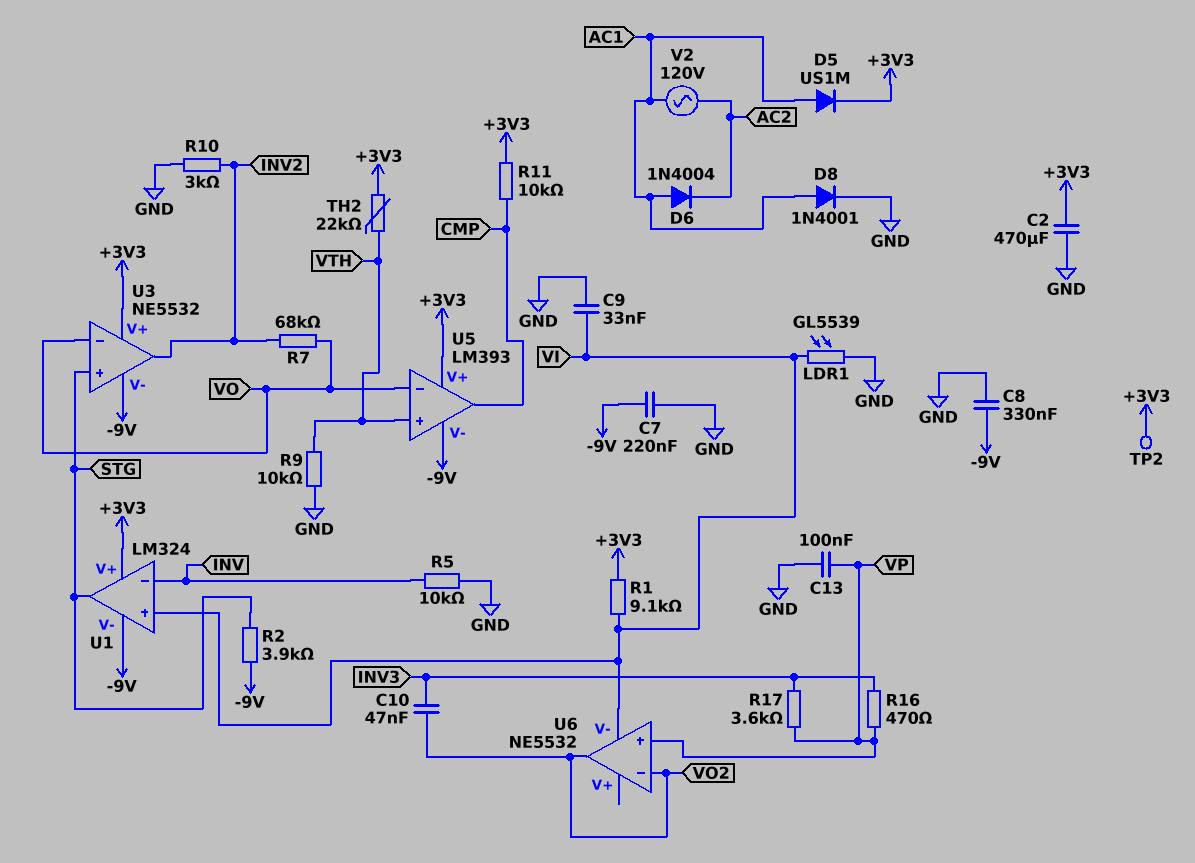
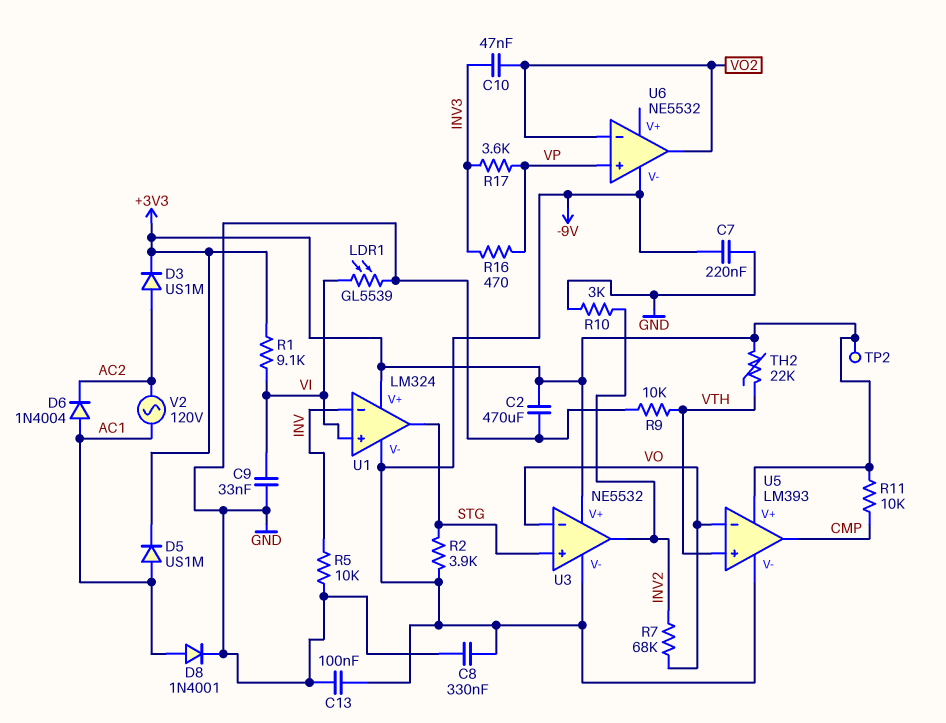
C13: 100nF (GND, VP) -> 100nF (-9V, GND)
D3: none -> diode US1M (A AC2, K +3V3)
U6 pin V-: VI -> -9V

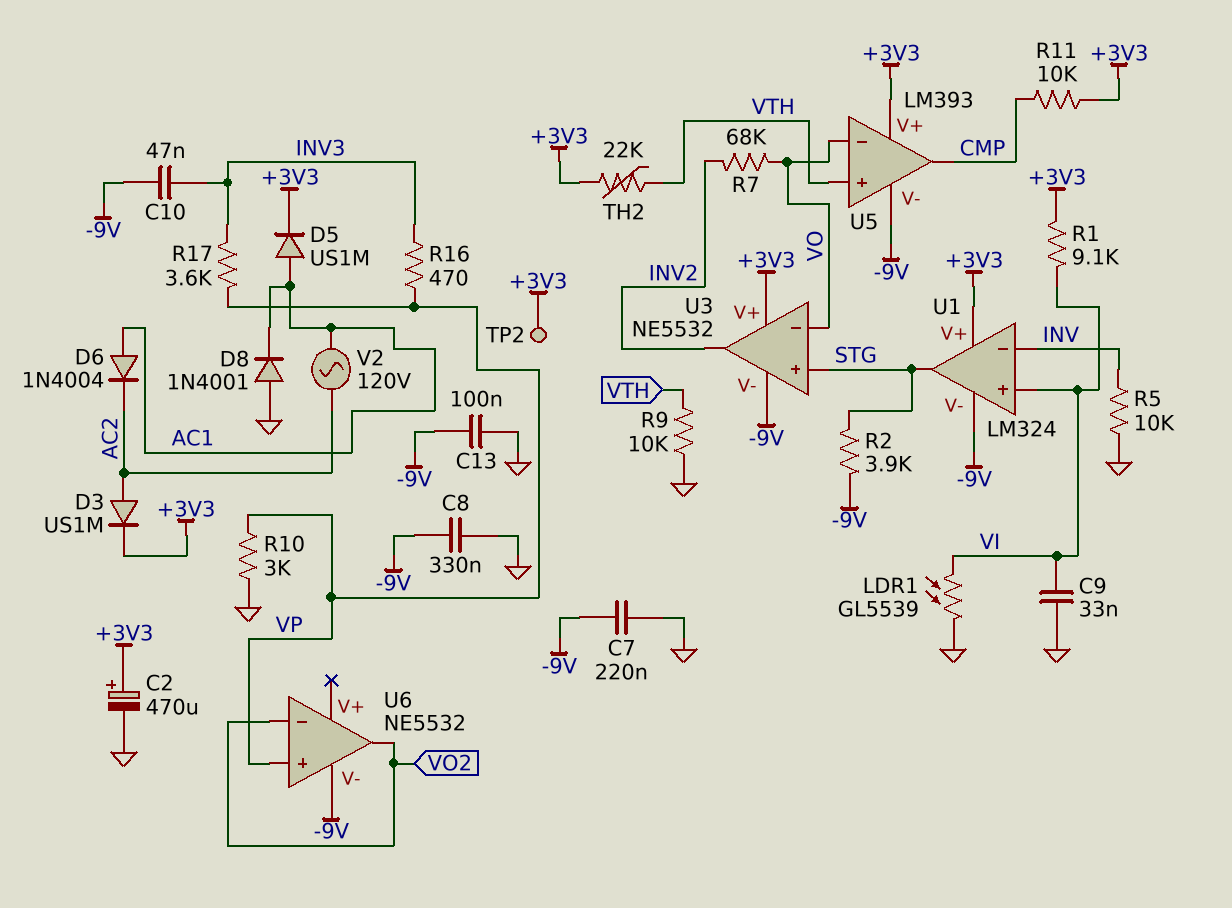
C2: 470uF (+3V3, GND) -> 470uF (plus +3V3, minus GND)
C10: 47nF (INV3, VO2) -> 47nF (-9V, INV3)
D8: diode 1N4001 (A AC1, K GND) -> diode 1N4001 (A GND, K AC1)
R10: 3k (GND, INV2) -> 3k (GND, VP)

